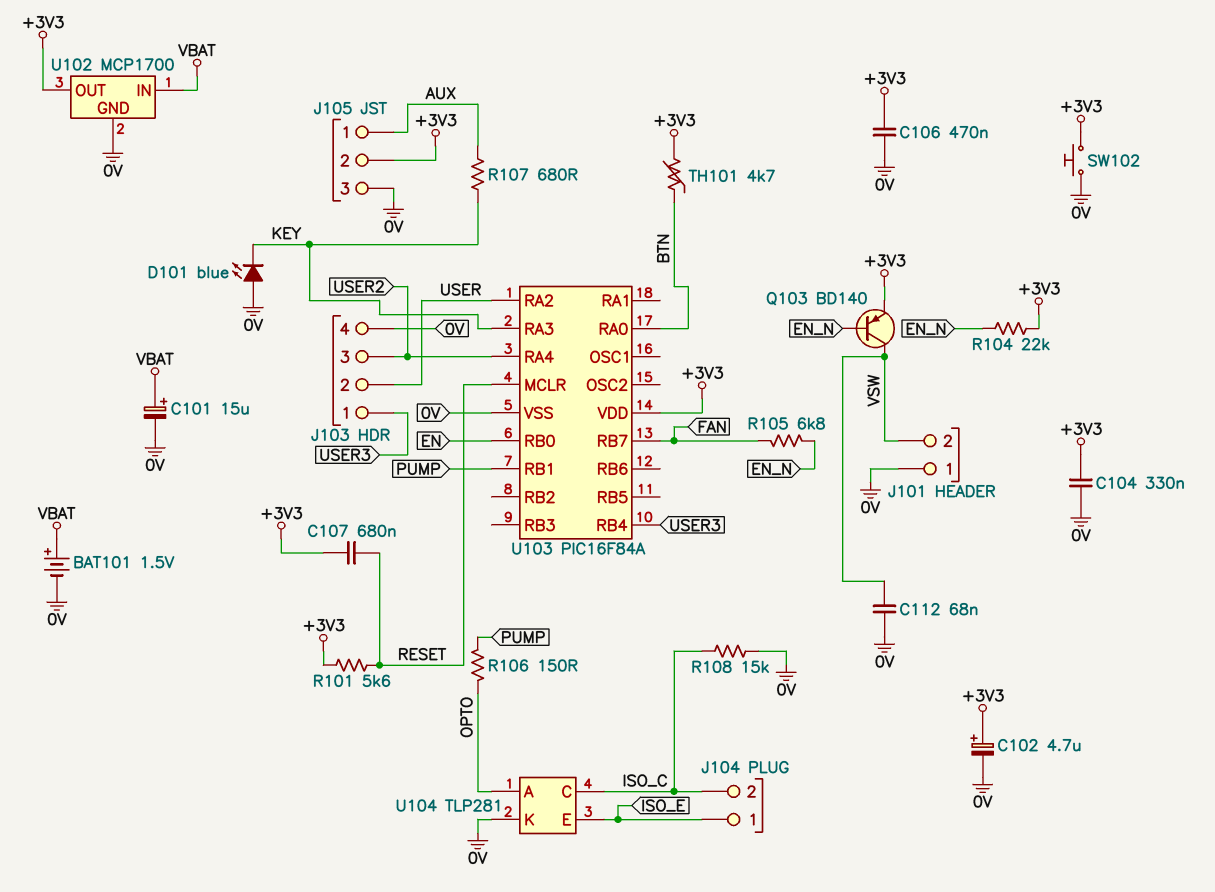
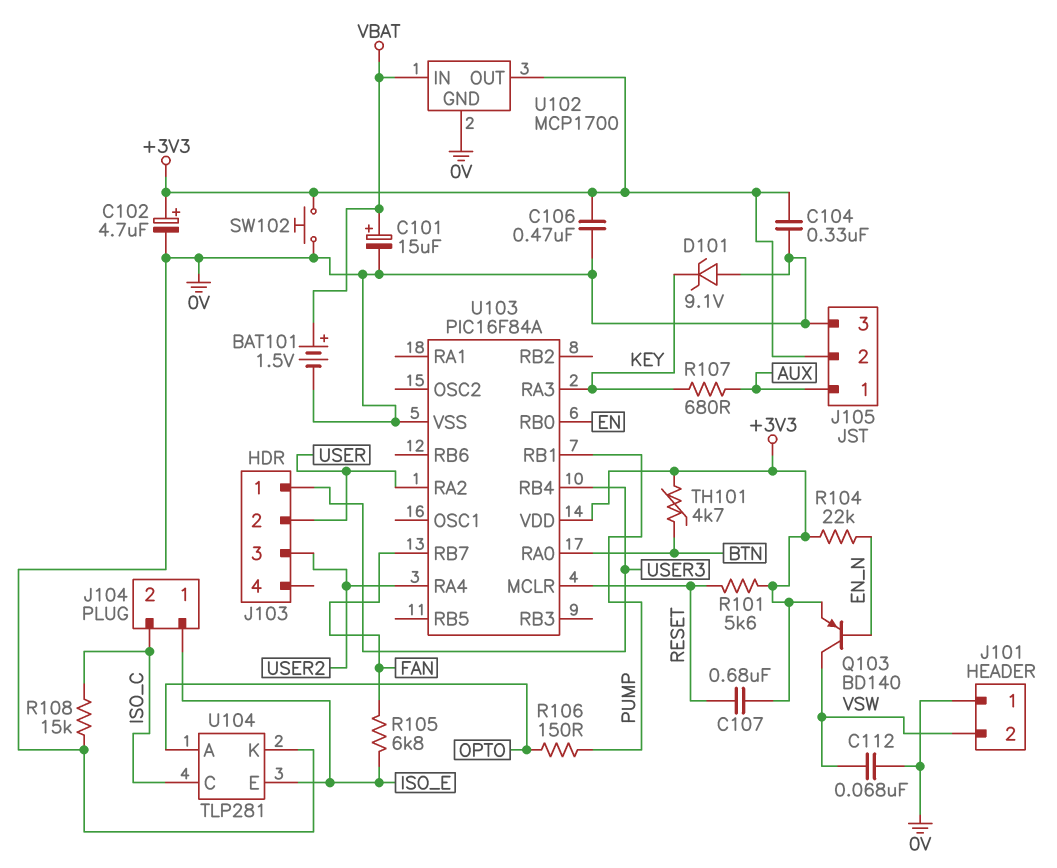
D101: LED blue (A 0V, K KEY) -> zener 9.1V (A 0V, K KEY)
J103 pin 4: 0V -> none
R105: 6.8k (EN_N, FAN) -> 6.8k (FAN, ISO_E)

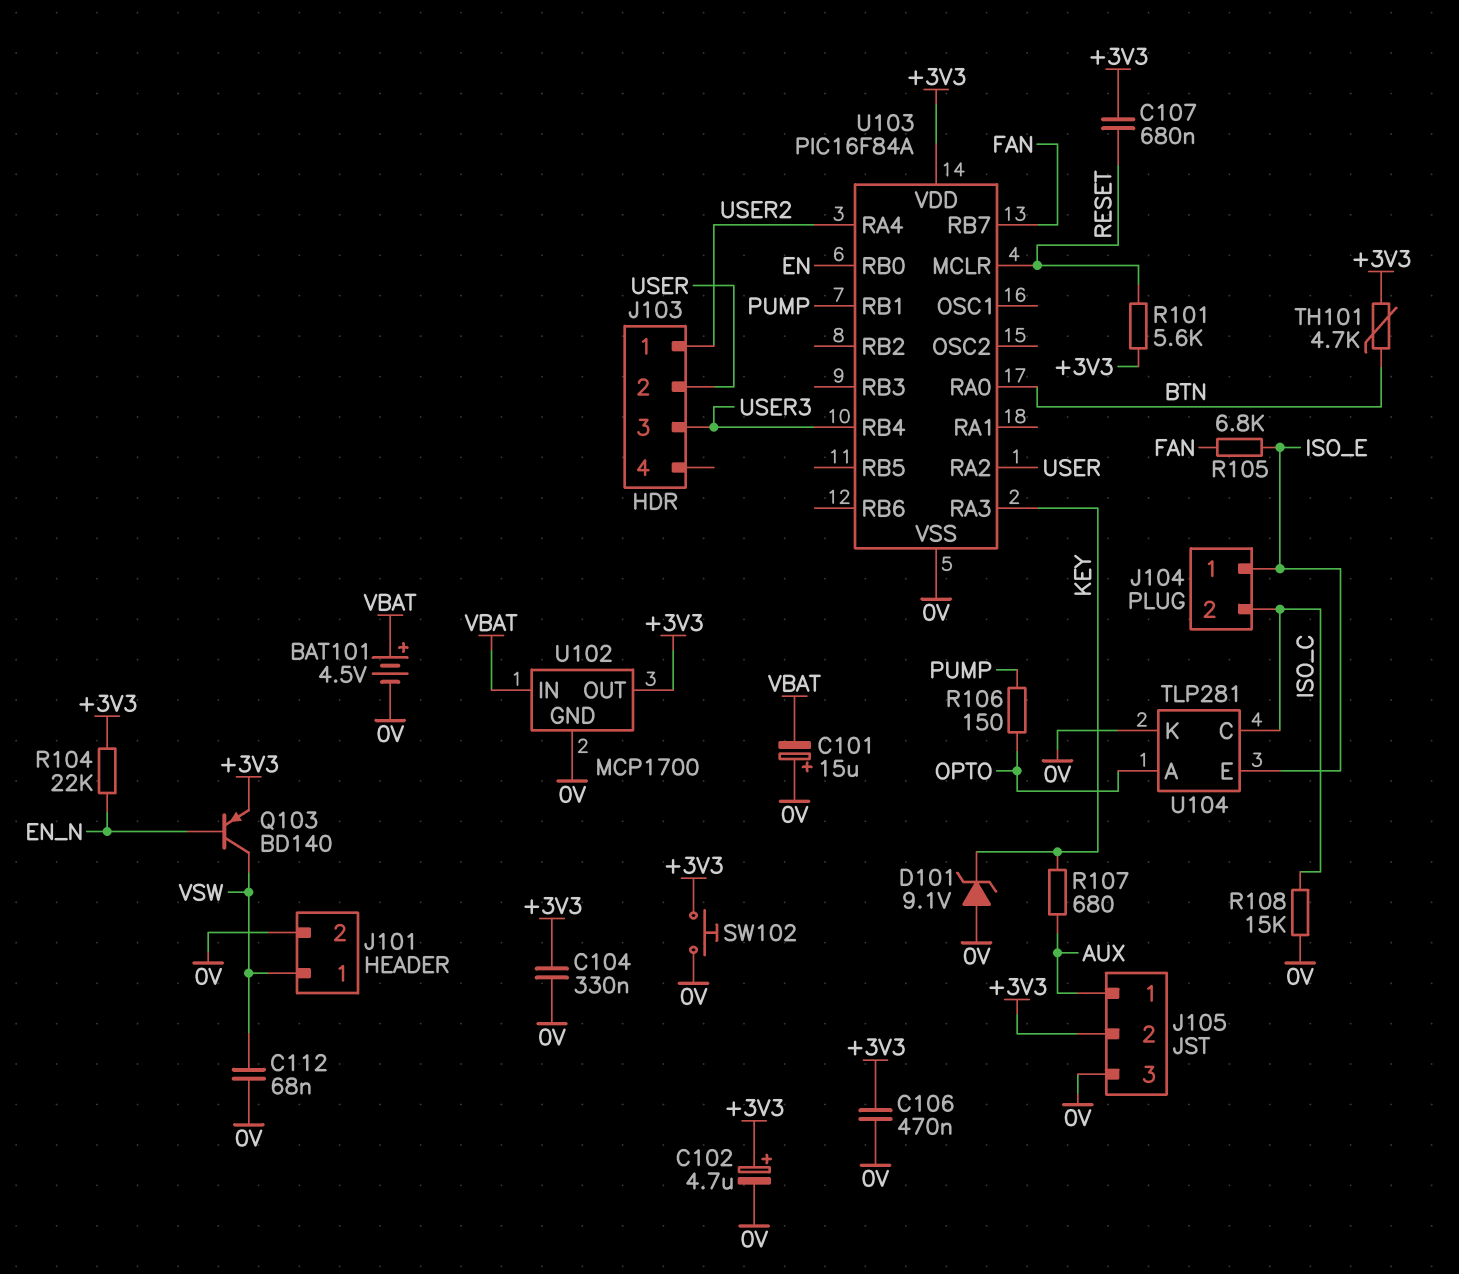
BAT101: 1.5V (plus VBAT, minus 0V) -> 4.5V (plus VBAT, minus 0V)
C101: 15uF (plus VBAT, minus 0V) -> 15uF (plus 0V, minus VBAT)
J101 pin 1: 0V -> VSW
J101 pin 2: VSW -> 0V
J103 pin 1: USER3 -> USER2
J103 pin 3: USER2 -> USER3

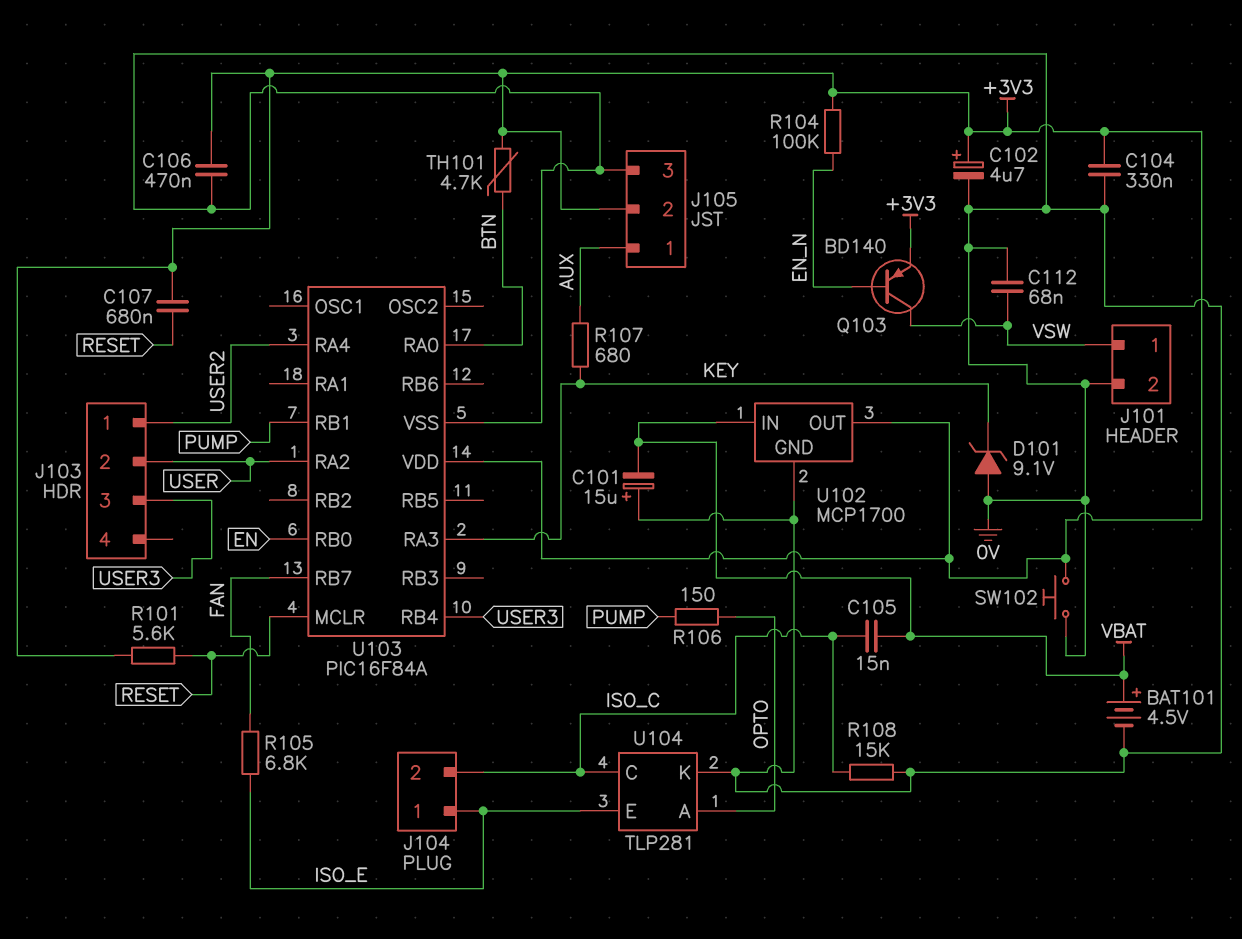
C105: none -> 15nF (ISO_C, VBAT)
R104: 22k (+3V3, EN_N) -> 100k (+3V3, EN_N)

